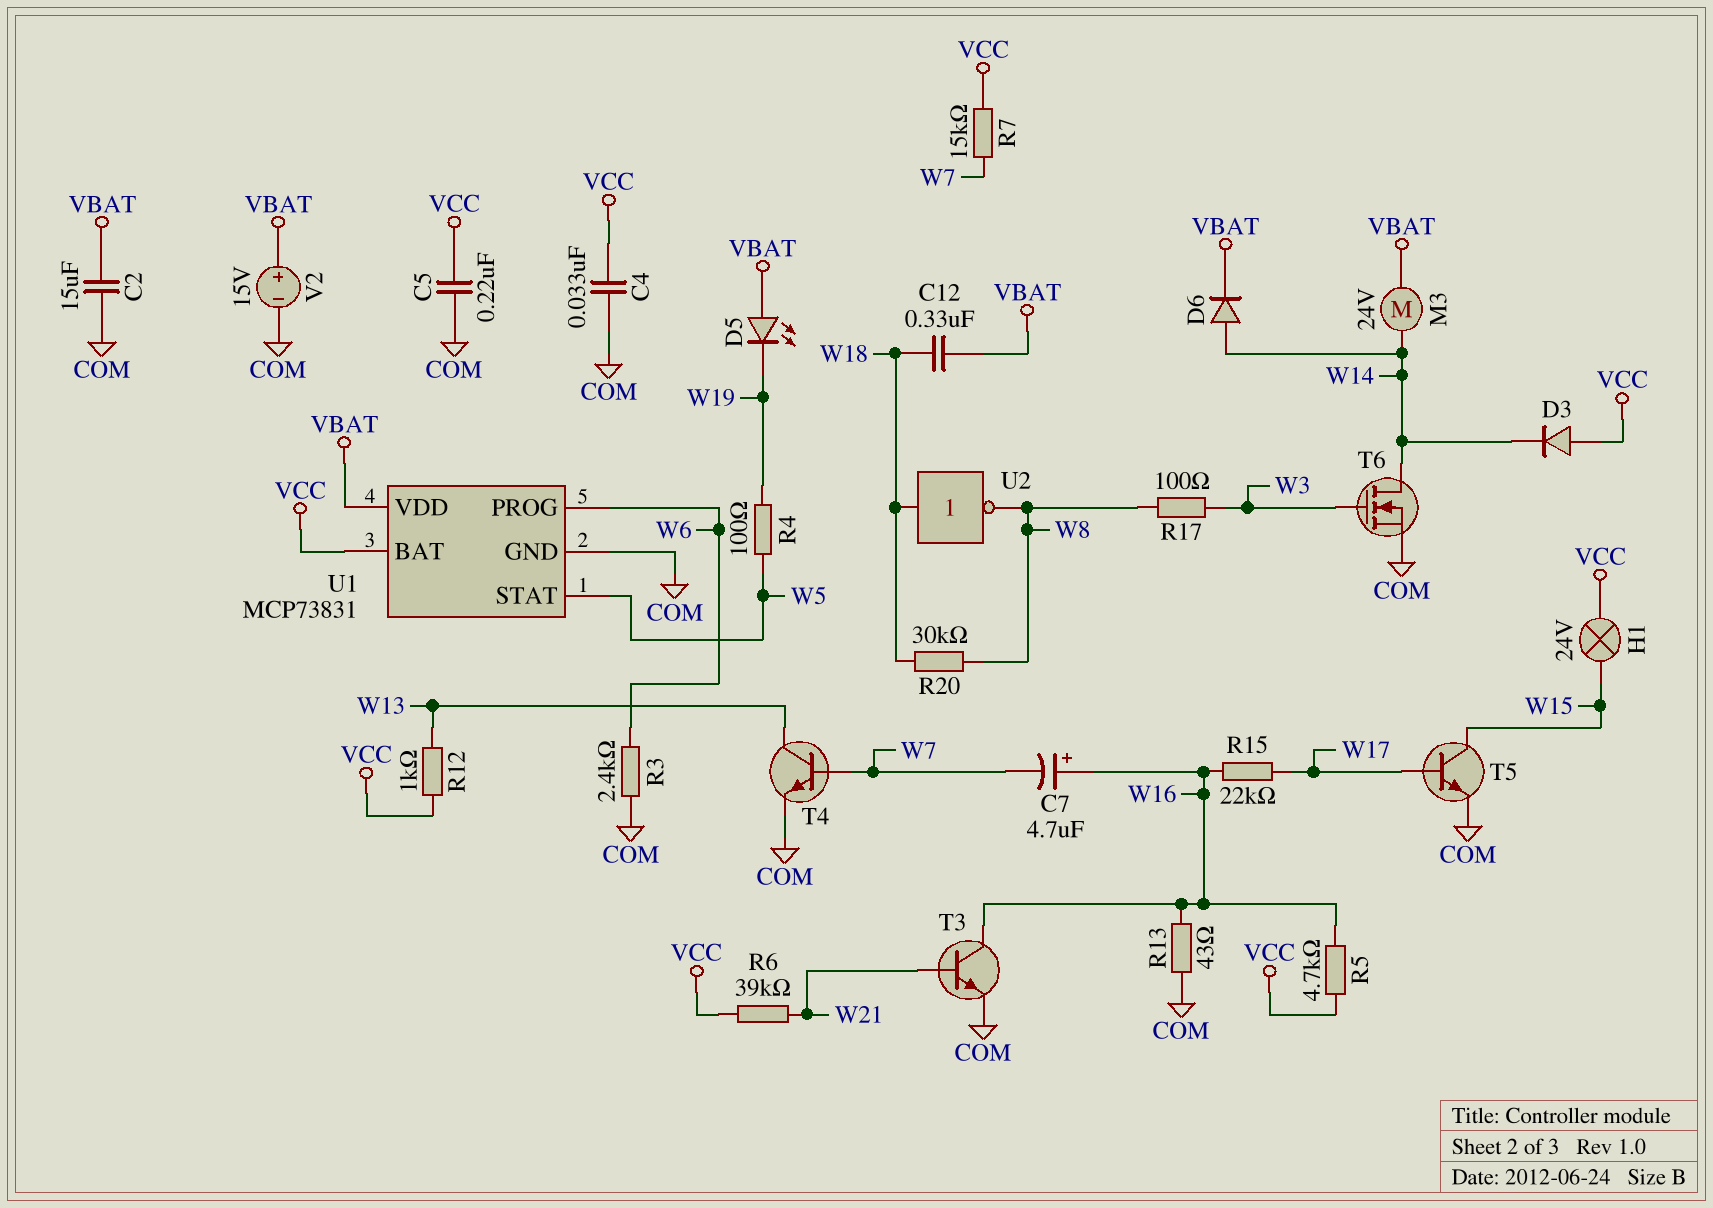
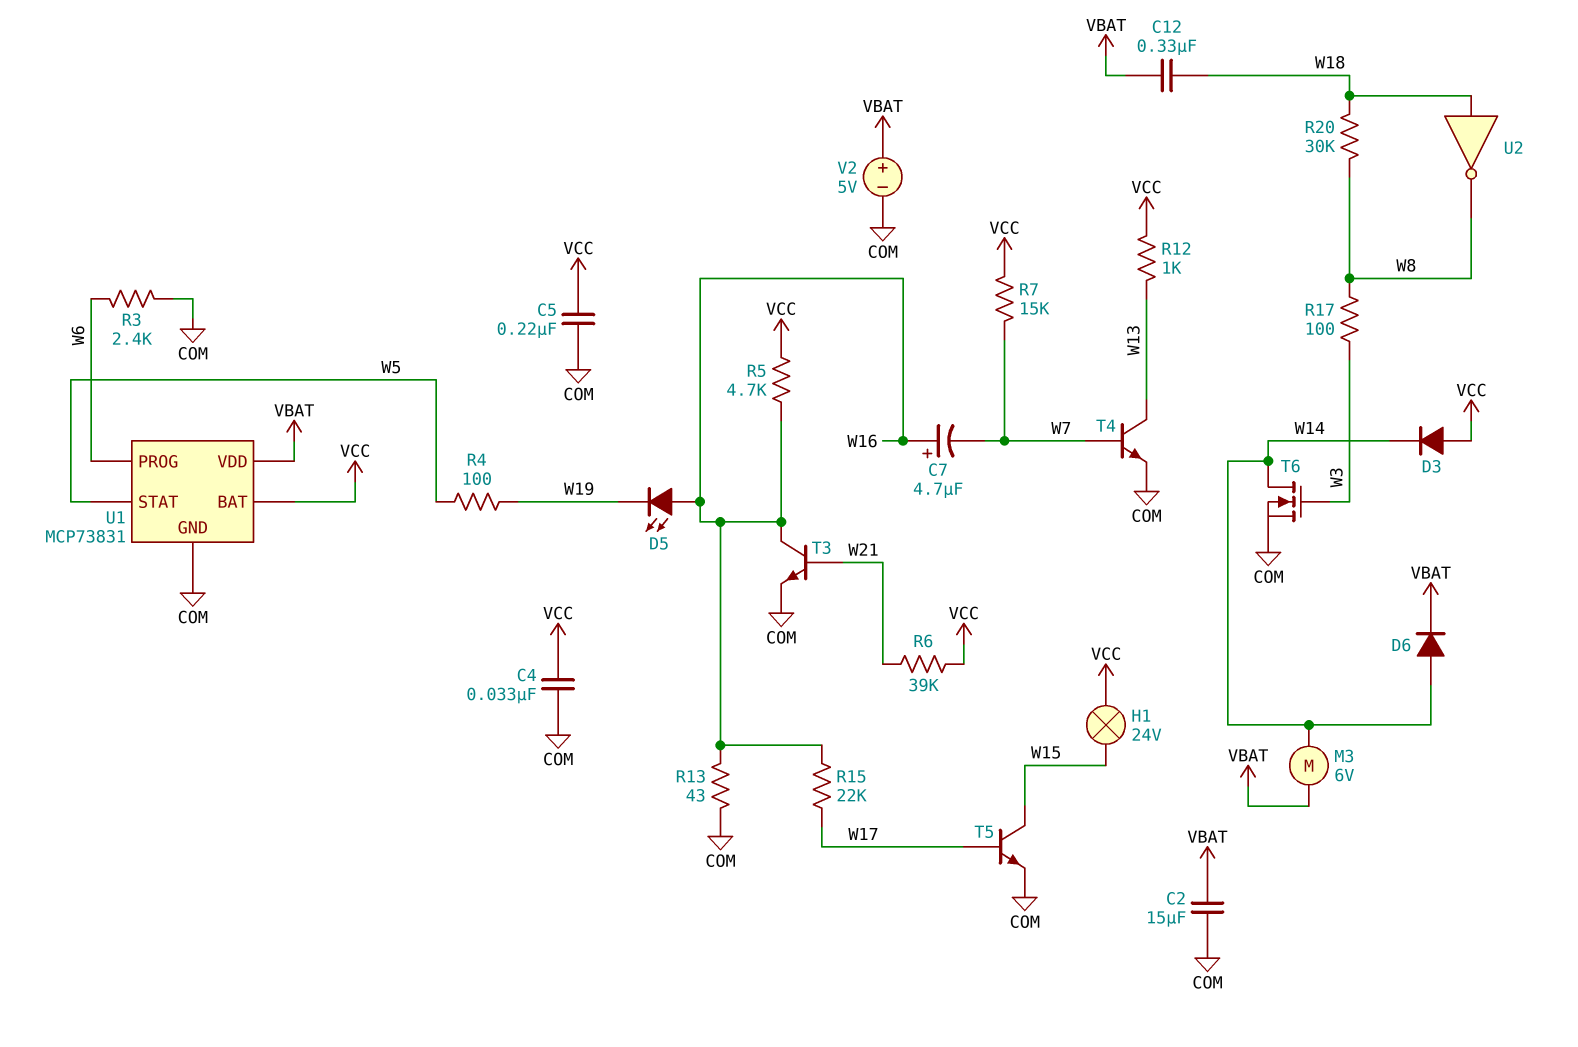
D5: LED (A VBAT, K W19) -> LED (A W16, K W19)
M3: motor 24V (VBAT, W14) -> motor 6V (VBAT, W14)
V2: 15V (plus VBAT, minus COM) -> 5V (plus VBAT, minus COM)

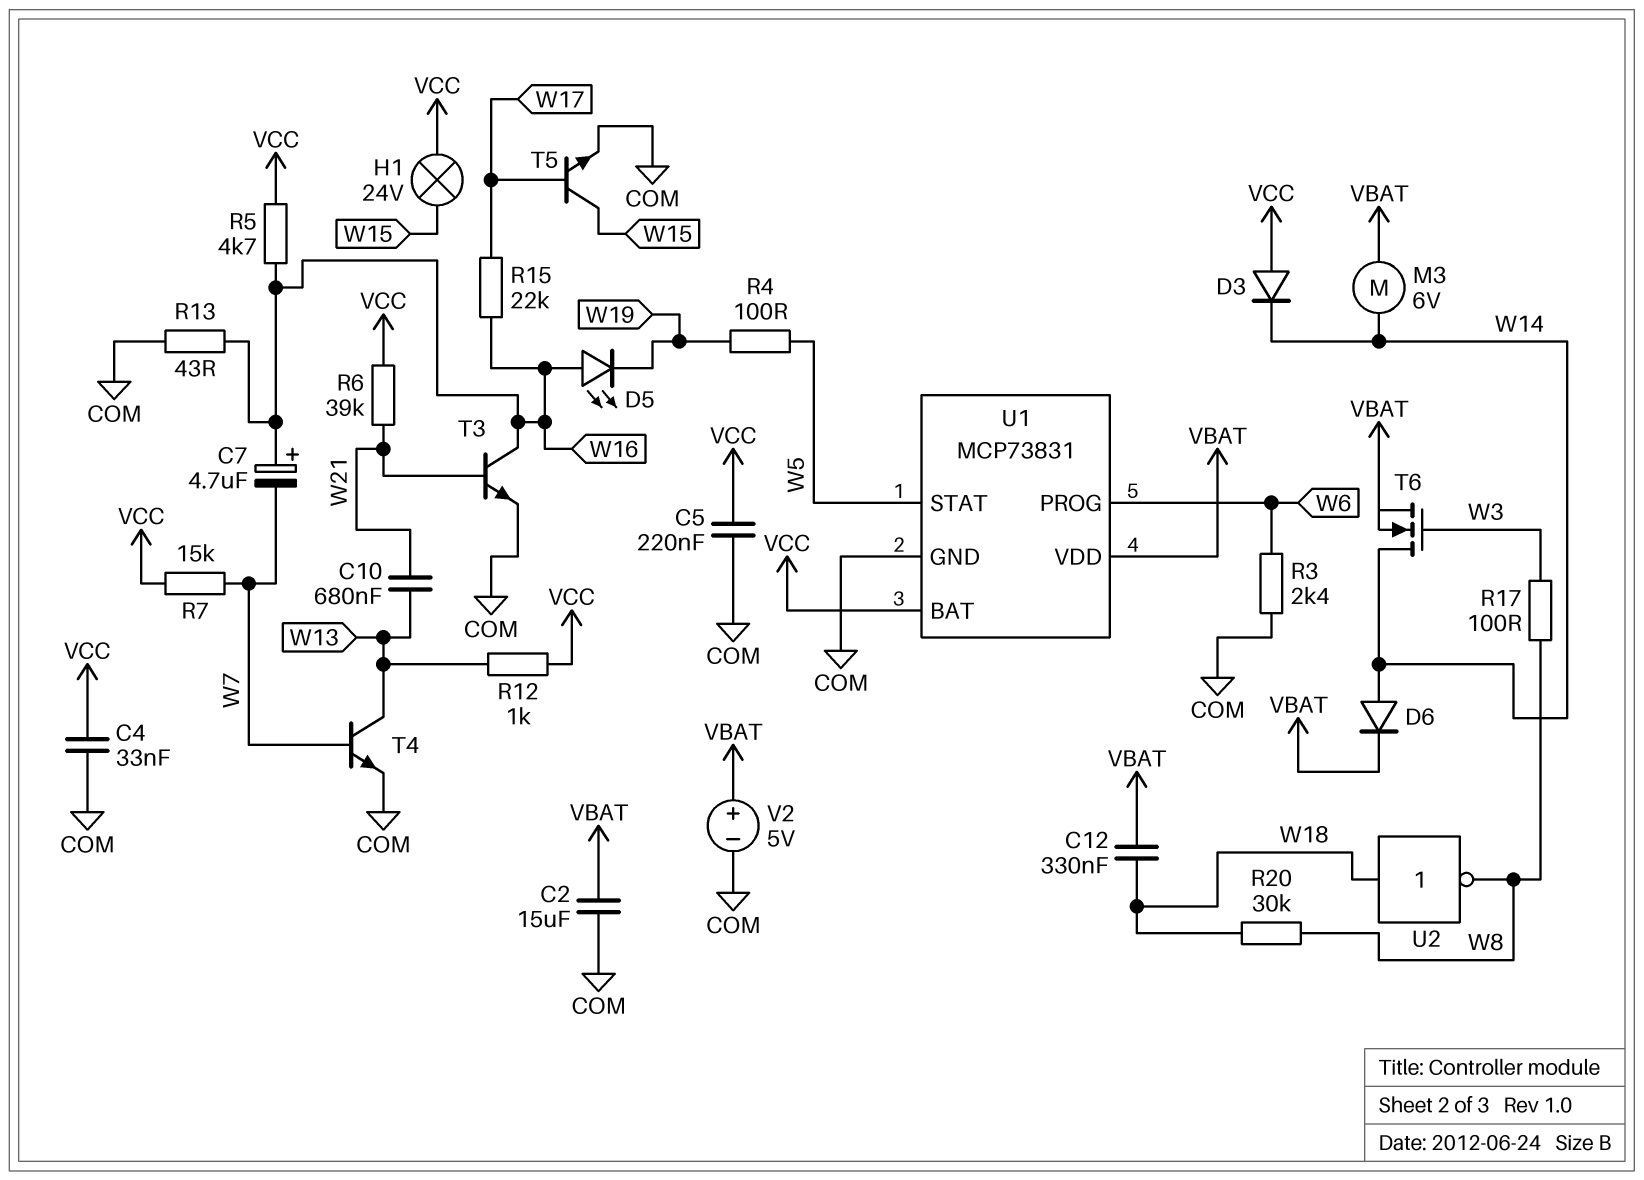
C10: none -> 680nF (W13, W21)
T6: NMOS (G W3, D W14, S COM) -> NMOS (G W3, D W14, S VBAT)

